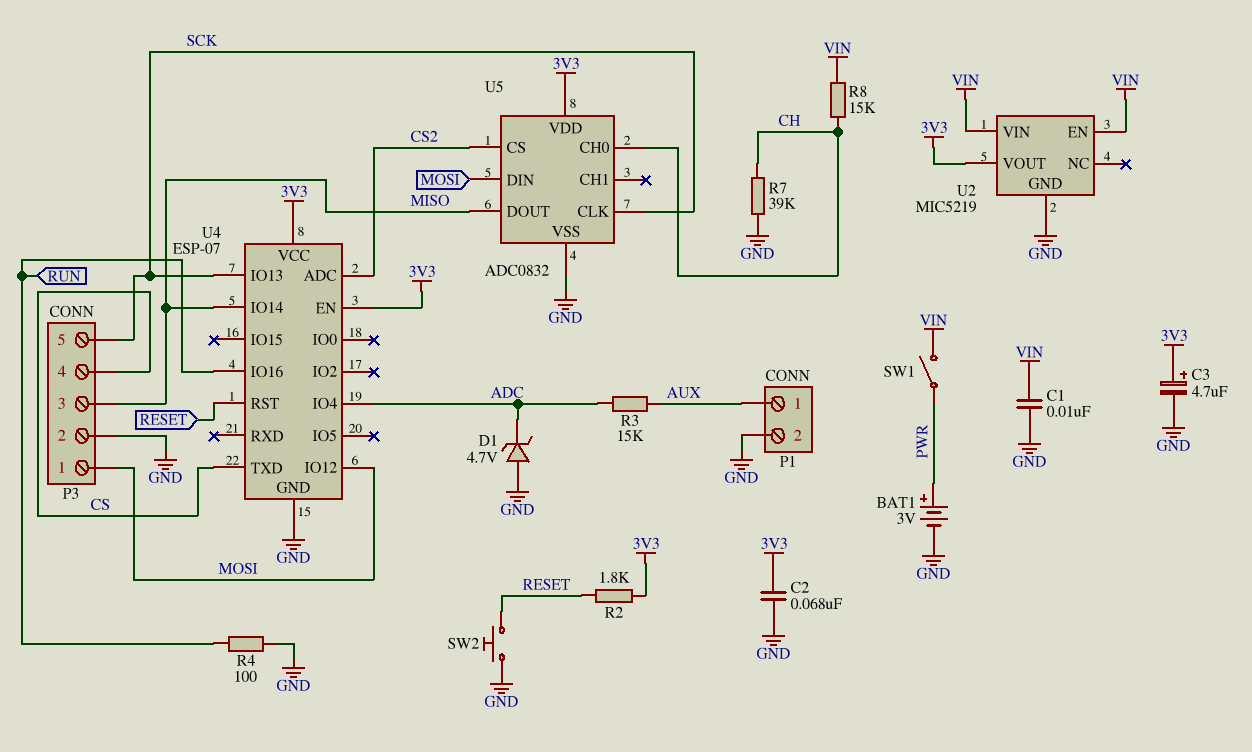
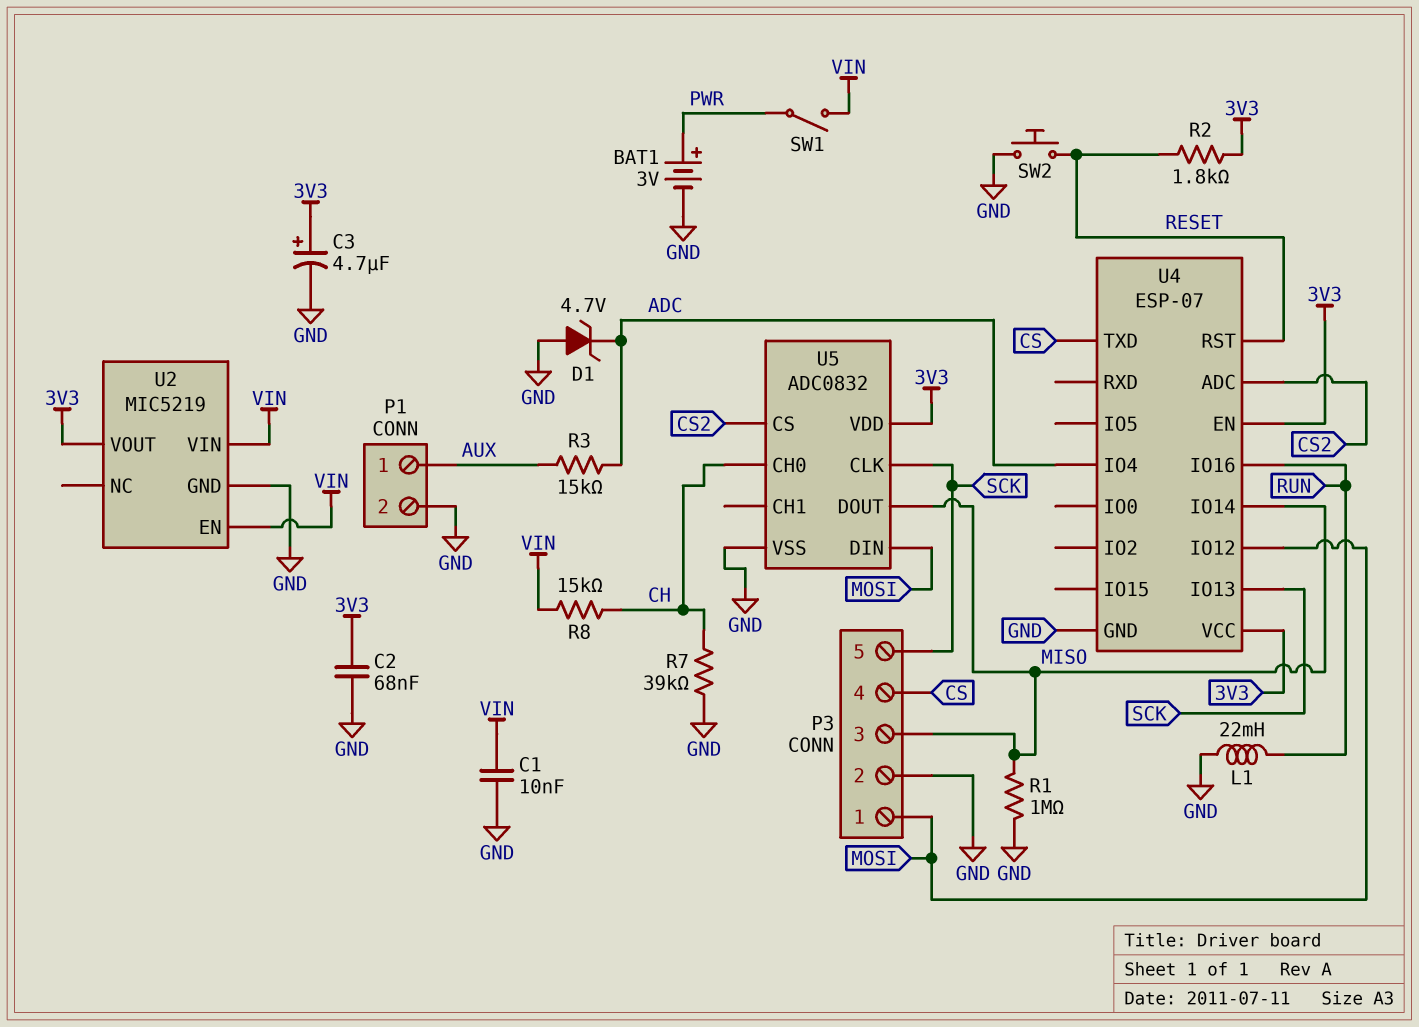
L1: none -> 22mH (GND, RUN)
R1: none -> 1M (GND, MISO)
R4: 100 (GND, RUN) -> none

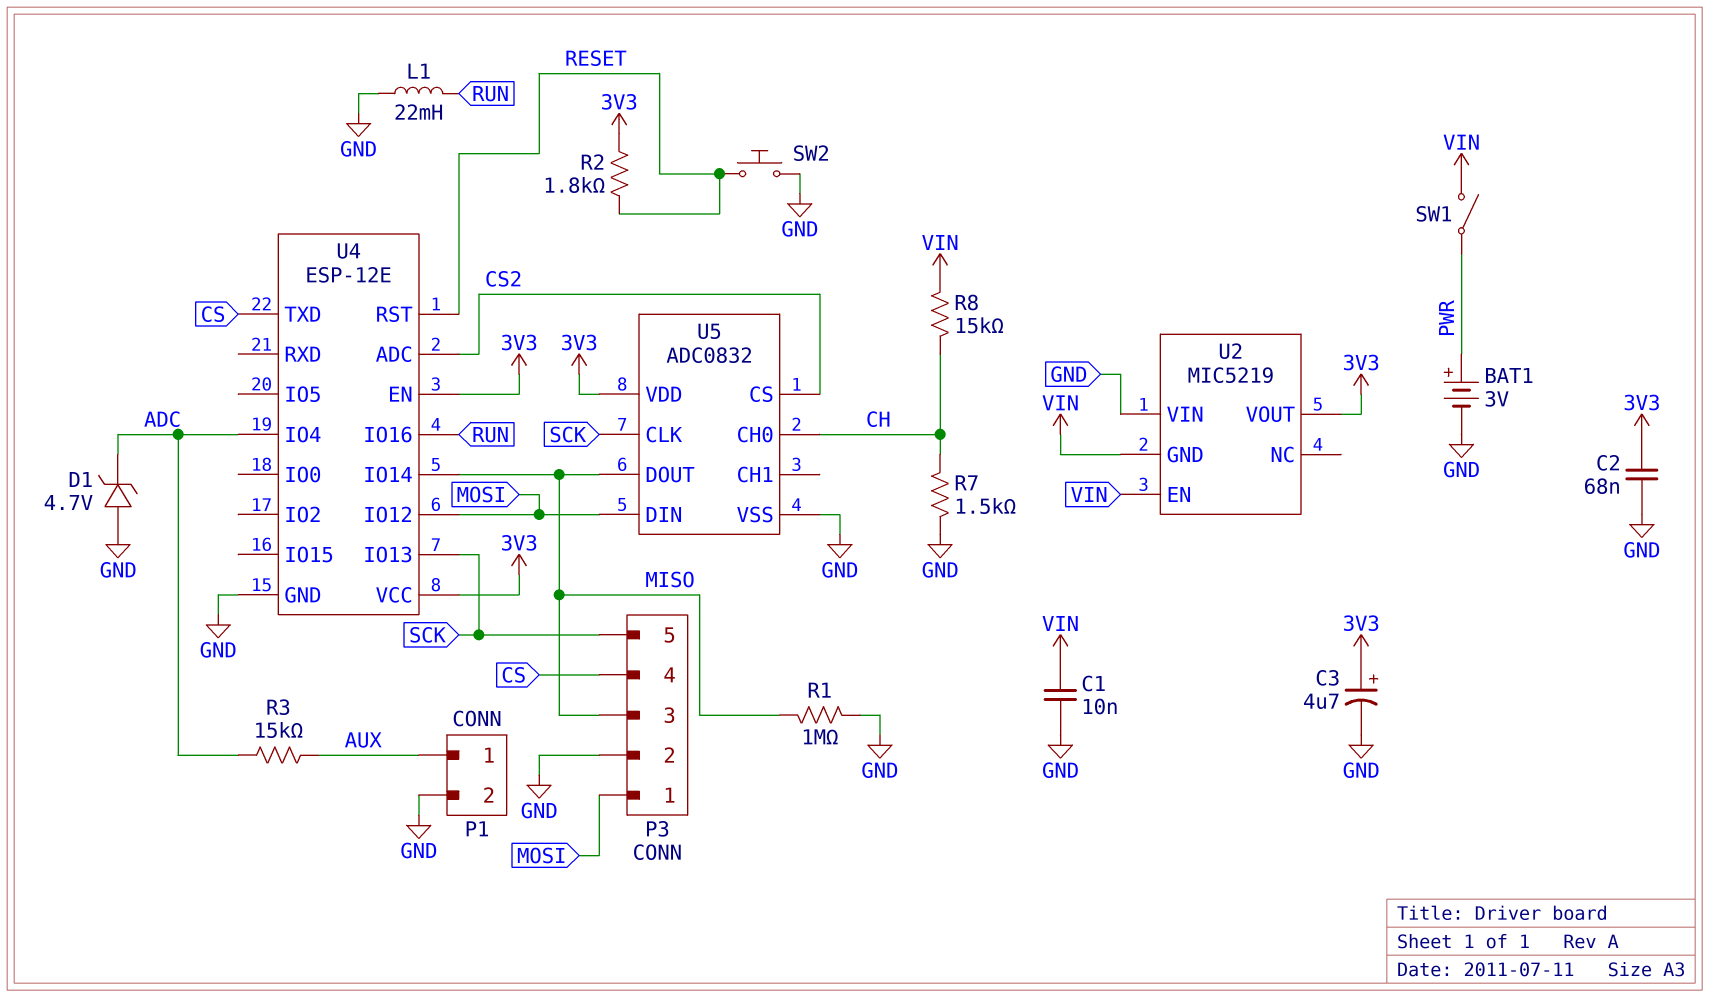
R7: 39k (CH, GND) -> 1.5k (CH, GND)
U2 pin GND: GND -> VIN
U2 pin VIN: VIN -> GND
U4: ESP-07 -> ESP-12E

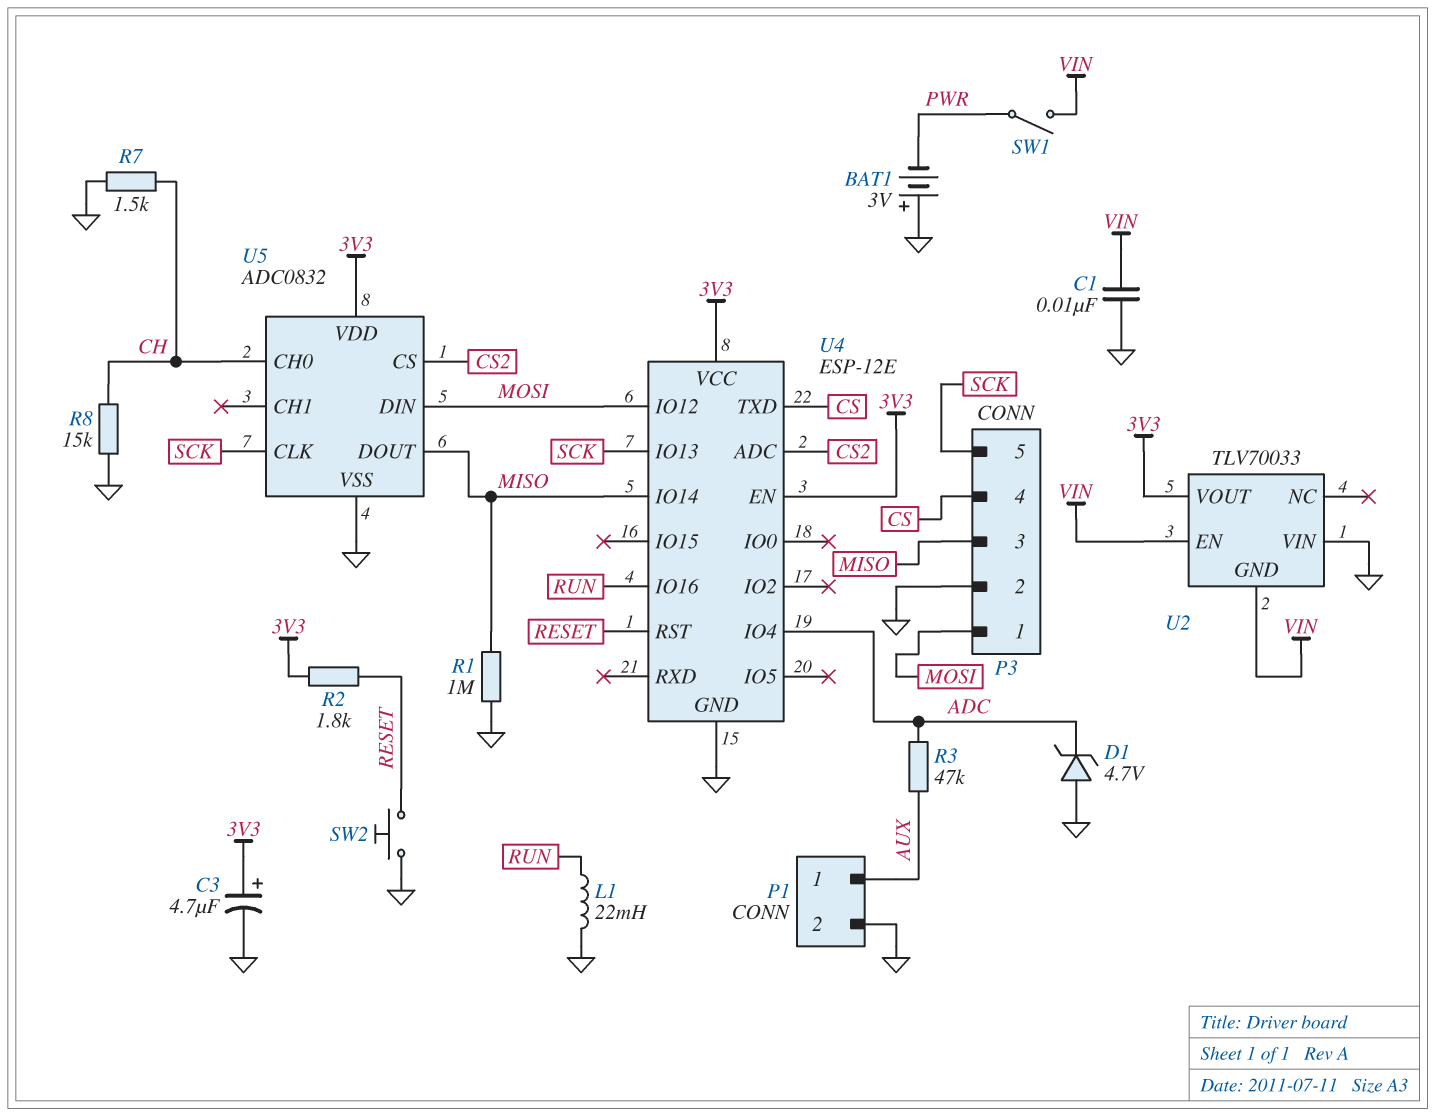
BAT1: 3V (plus PWR, minus GND) -> 3V (plus GND, minus PWR)
C2: 68nF (3V3, GND) -> none
R3: 15k (ADC, AUX) -> 47k (ADC, AUX)
R8: 15k (CH, VIN) -> 15k (CH, GND)
U2: MIC5219 -> TLV70033

